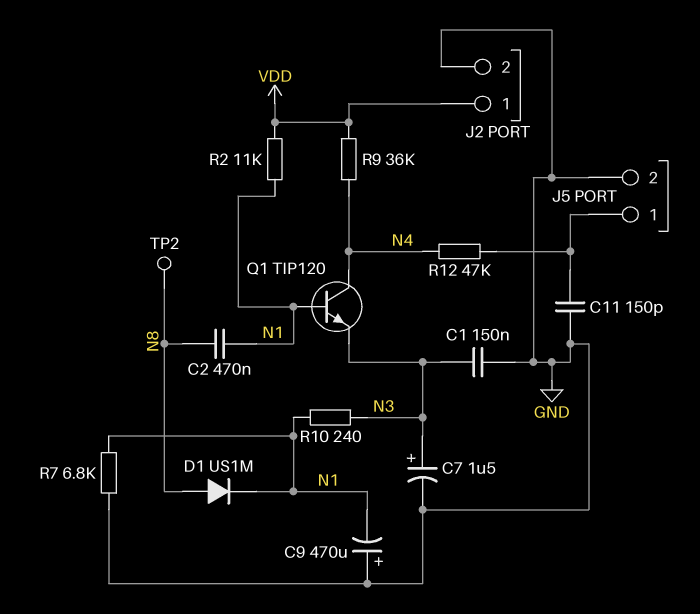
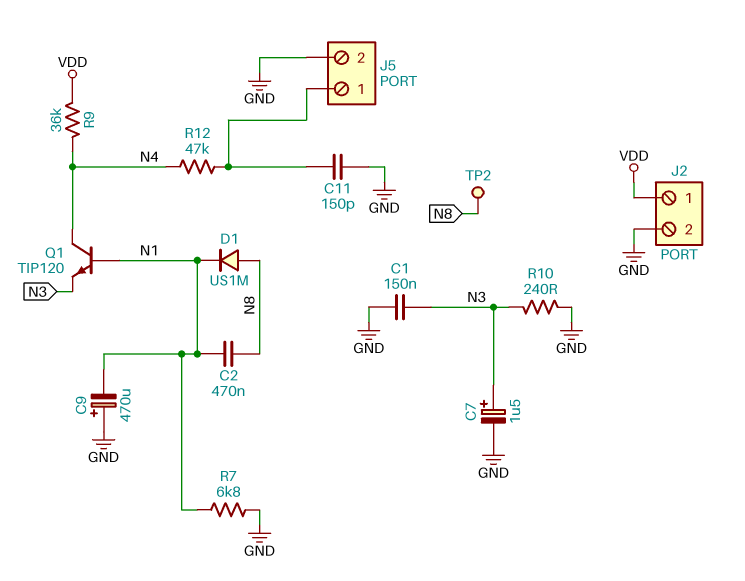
R2: 11k (N1, VDD) -> none
R10: 240 (N1, N3) -> 240 (GND, N3)

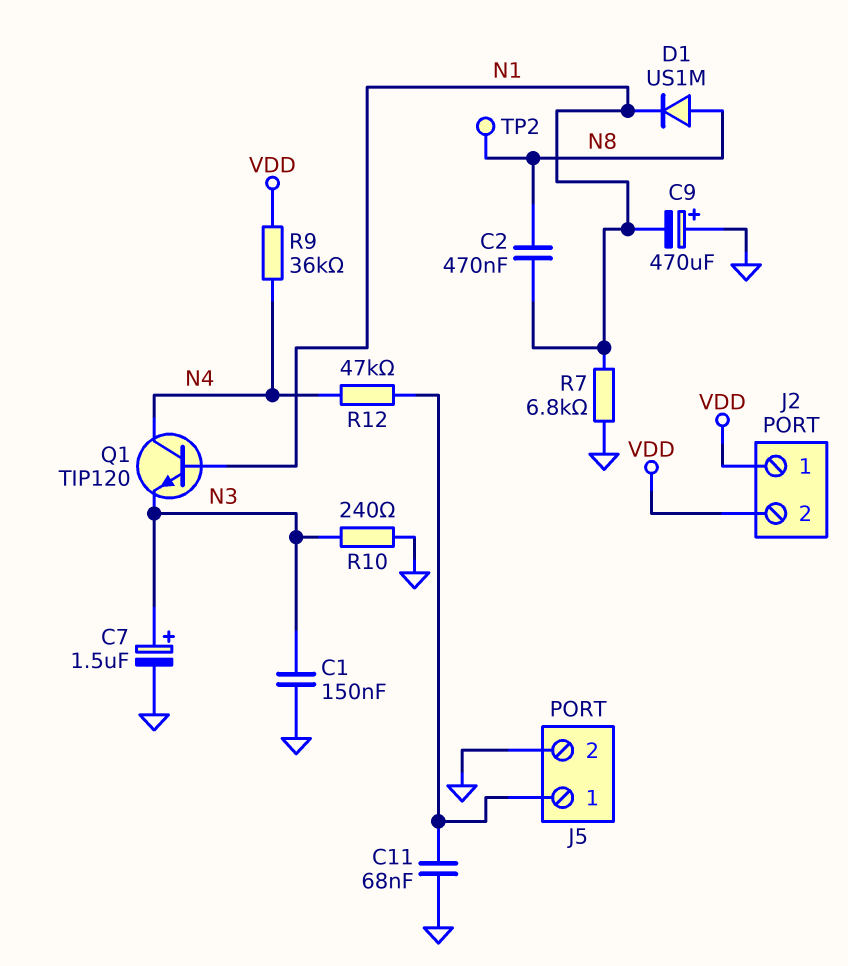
C11: 150pF (GND, J5/1) -> 68nF (GND, J5/1)
J2 pin 2: GND -> VDD

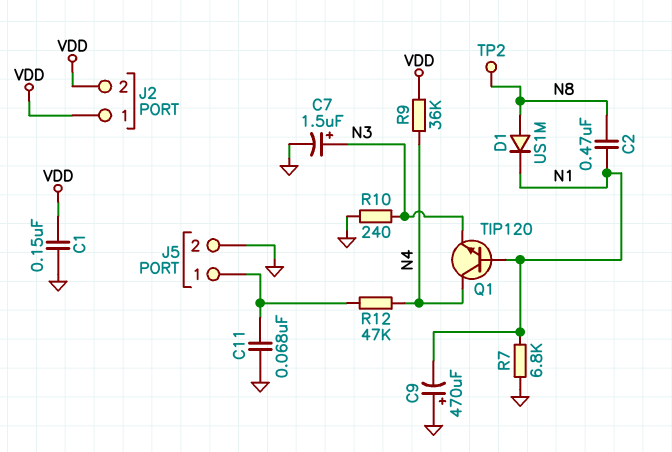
C1: 150nF (GND, N3) -> 150nF (GND, VDD)

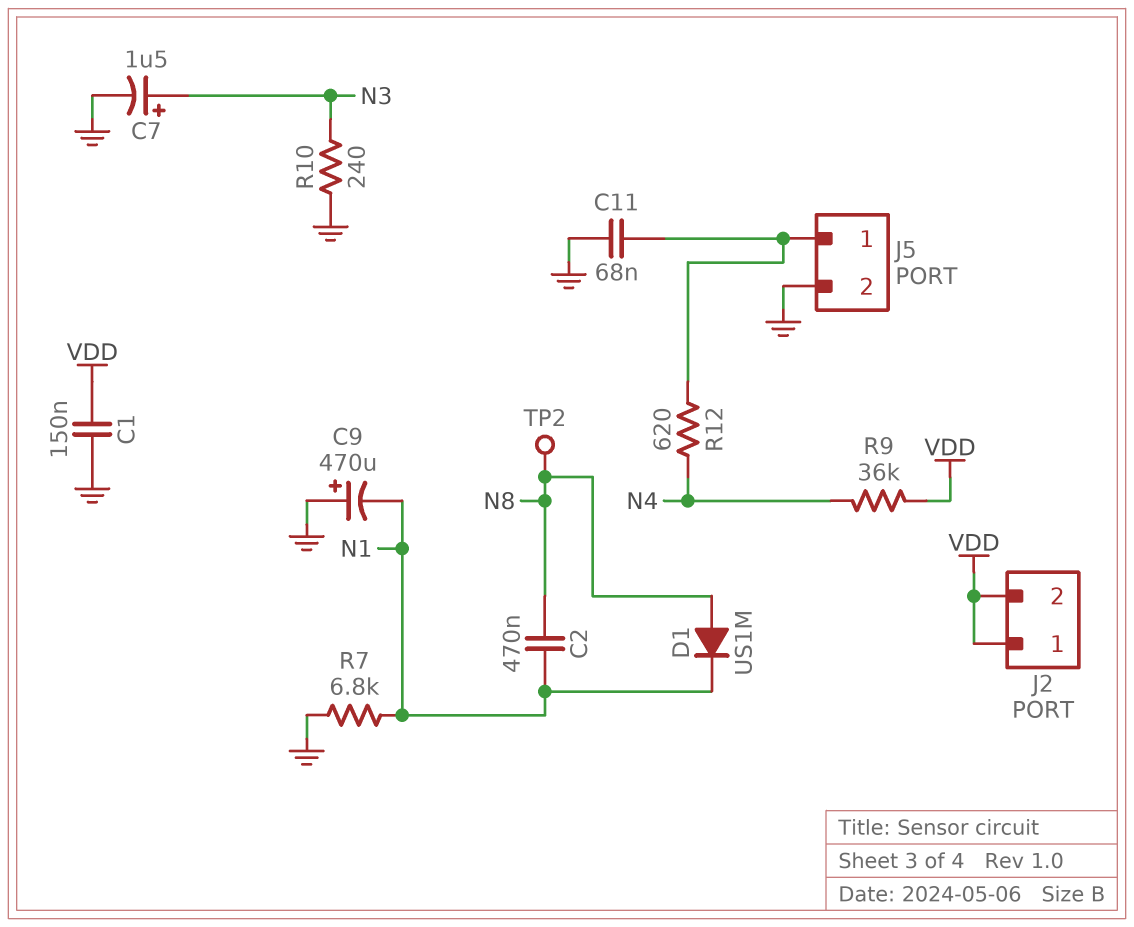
Q1: NPN TIP120 (B N1, C N4, E N3) -> none
R12: 47k (J5/1, N4) -> 620 (J5/1, N4)

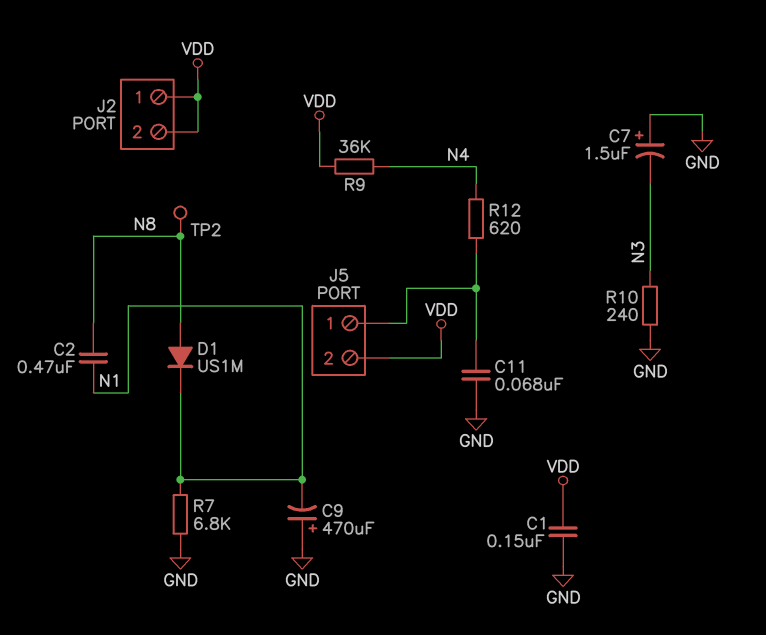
C7: 1.5uF (plus N3, minus GND) -> 1.5uF (plus GND, minus N3)
J5 pin 2: GND -> VDD

